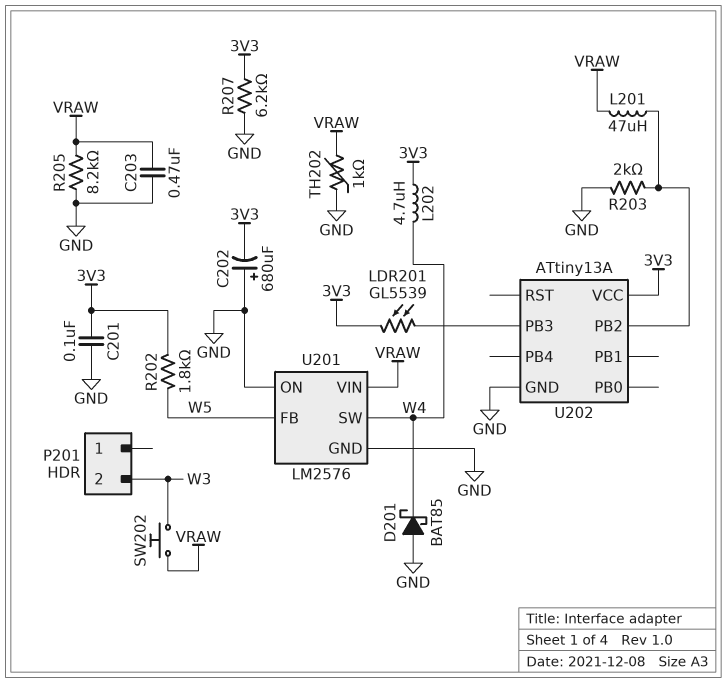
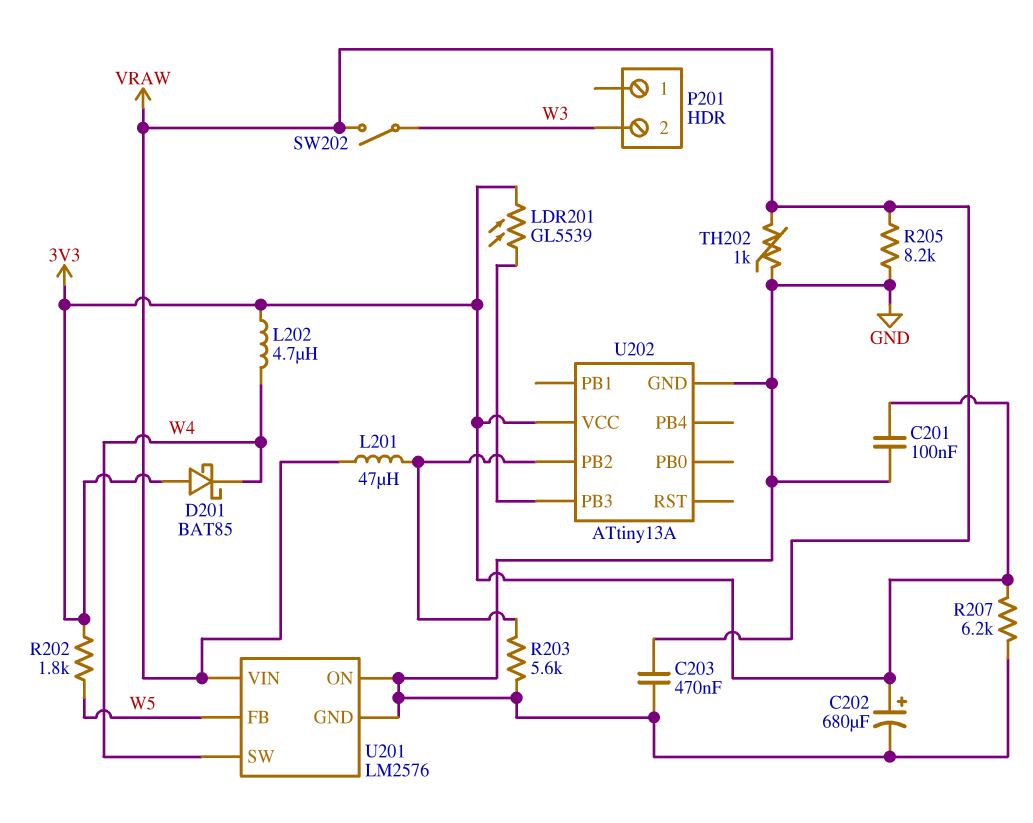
C202: 680uF (plus GND, minus 3V3) -> 680uF (plus 3V3, minus GND)
D201: schottky BAT85 (A GND, K W4) -> schottky BAT85 (A 3V3, K W4)
R203: 2k (GND, U202/PB2) -> 5.6k (GND, U202/PB2)
SW202: button (VRAW, W3) -> switch (VRAW, W3)

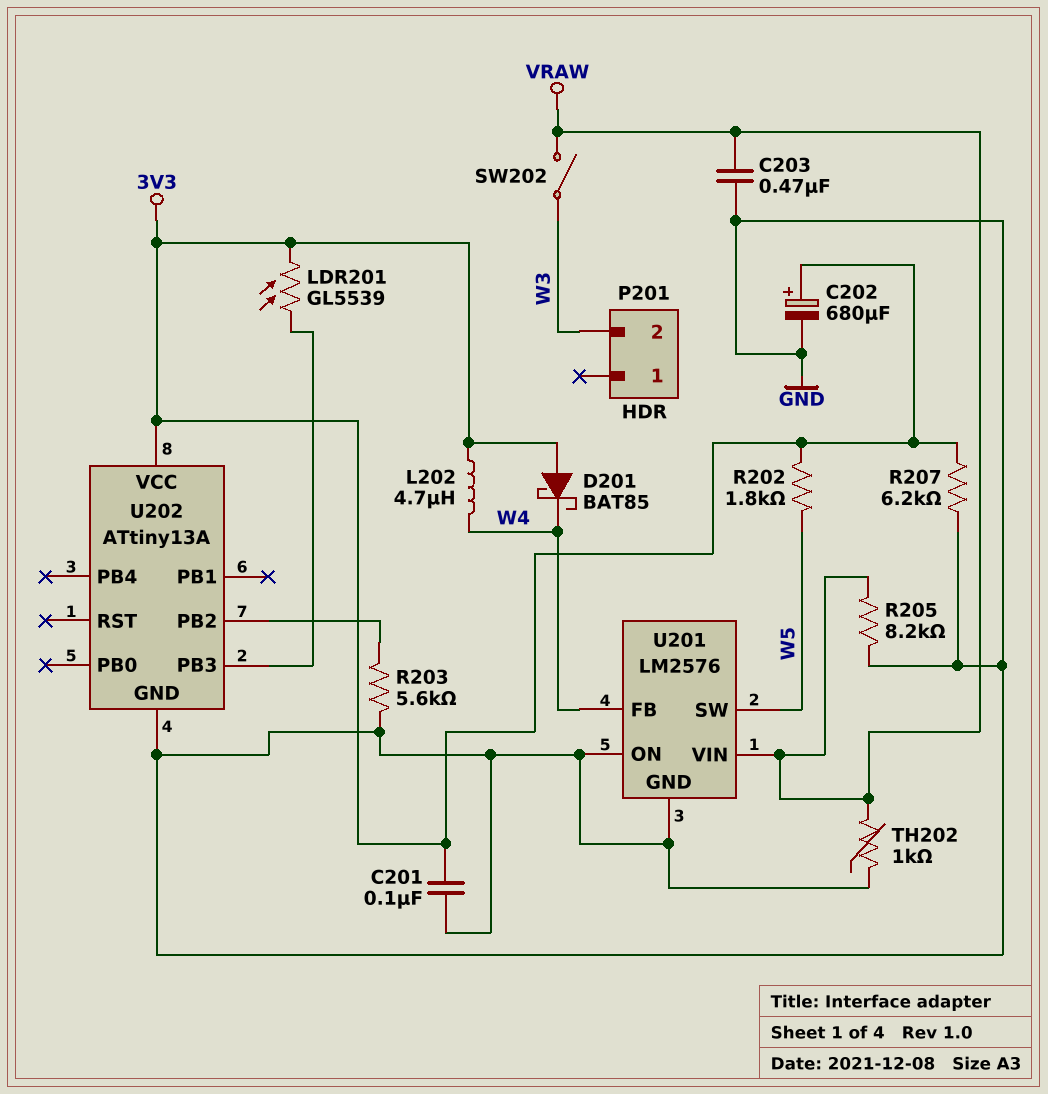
L201: 47uH (U202/PB2, VRAW) -> none
U201 pin FB: W5 -> W4
U201 pin SW: W4 -> W5

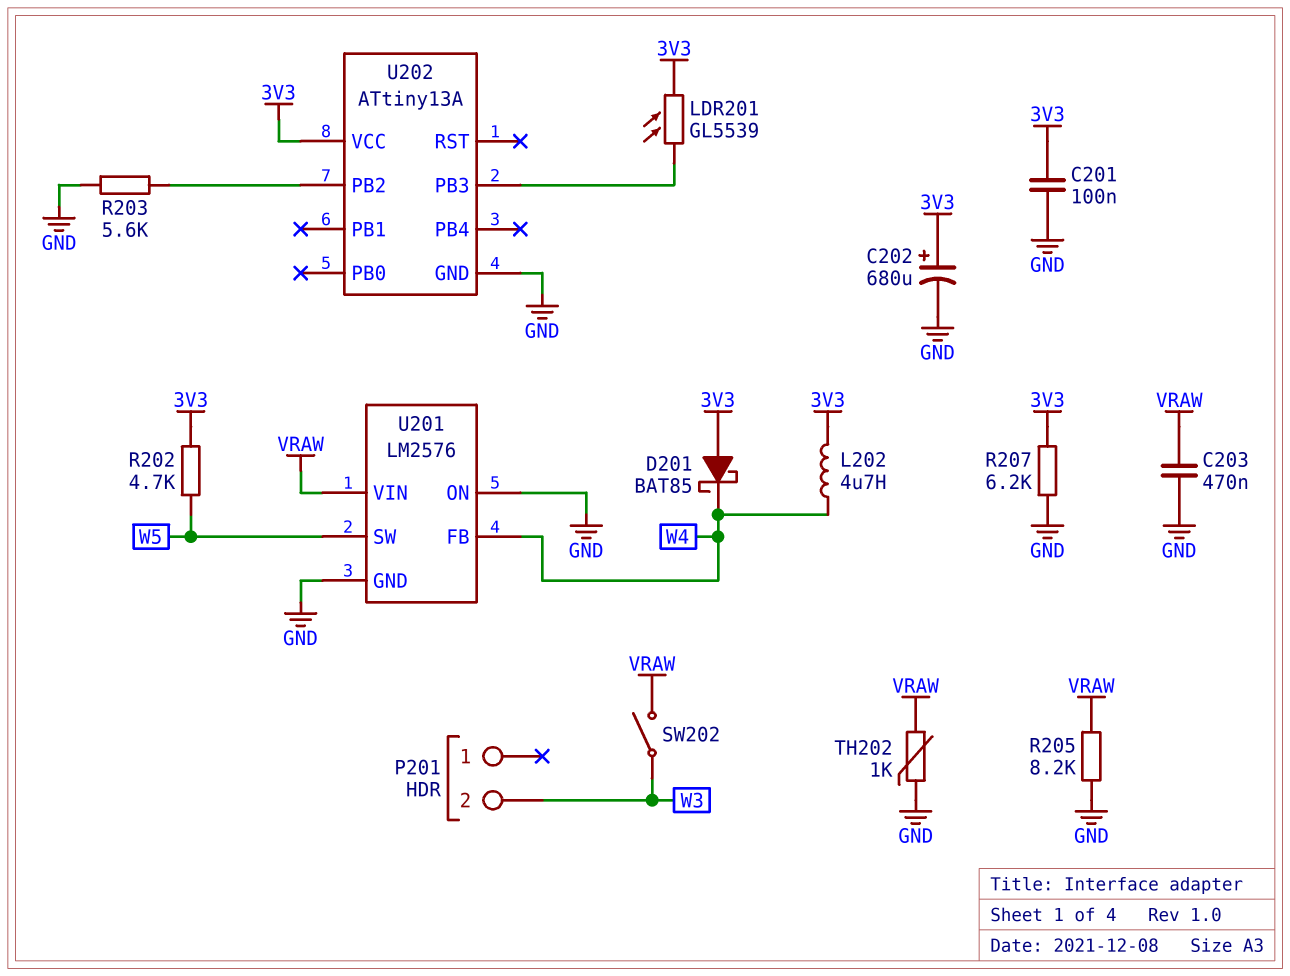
R202: 1.8k (3V3, W5) -> 4.7k (3V3, W5)

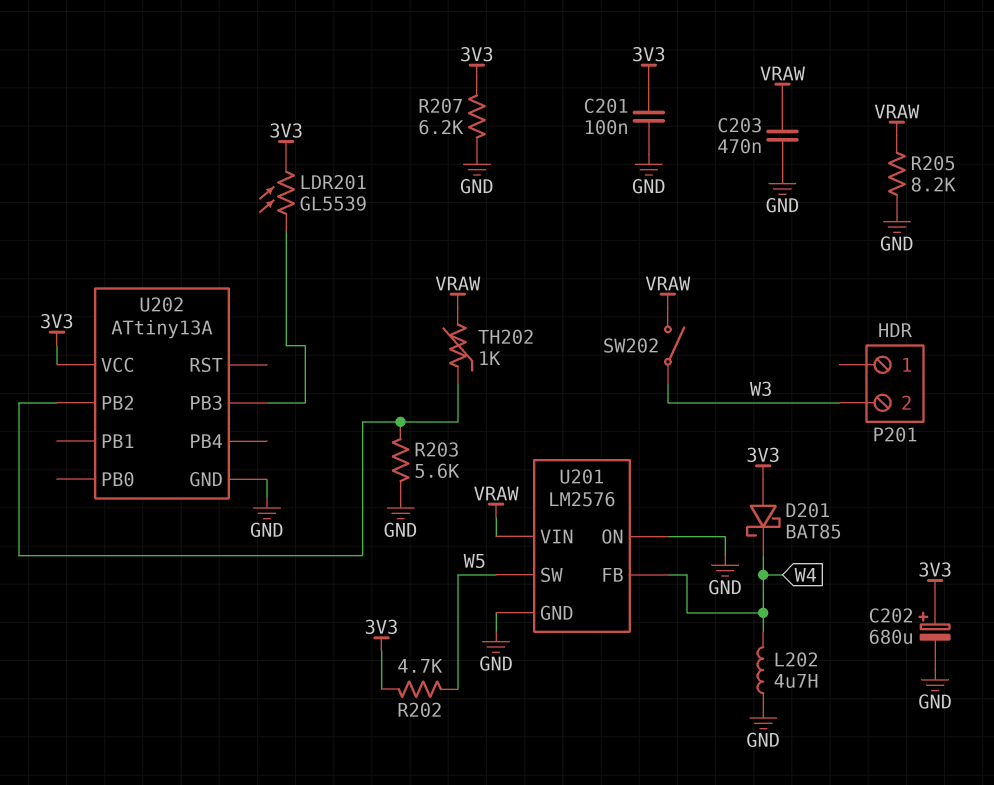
L202: 4.7uH (3V3, W4) -> 4.7uH (GND, W4)
TH202: 1k (GND, VRAW) -> 1k (U202/PB2, VRAW)

